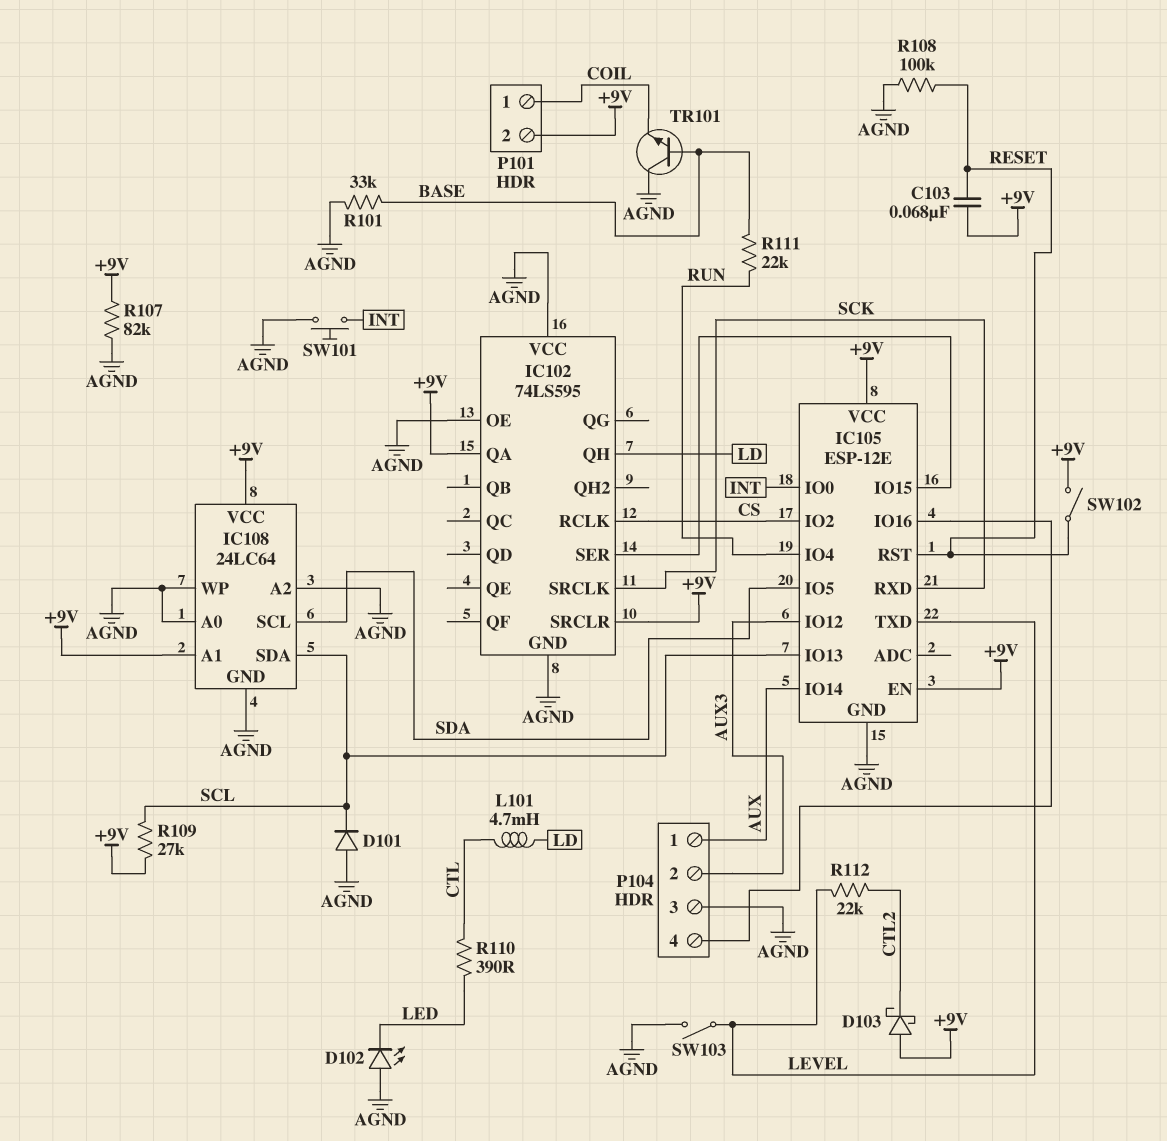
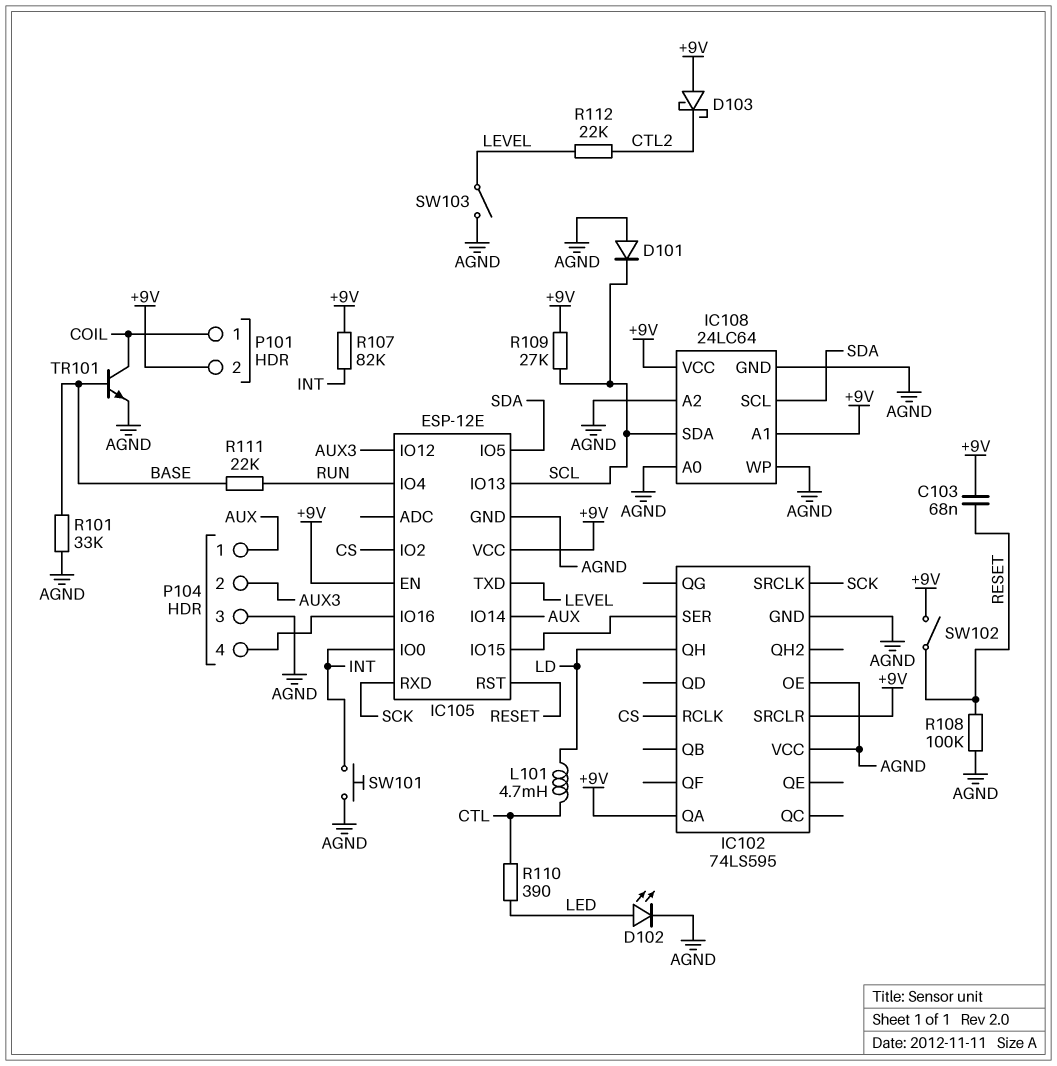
D102: LED (A AGND, K LED) -> LED (A LED, K AGND)
R107: 82k (+9V, AGND) -> 82k (+9V, INT)
TR101: NPN (B BASE, C AGND, E COIL) -> NPN (B BASE, C COIL, E AGND)

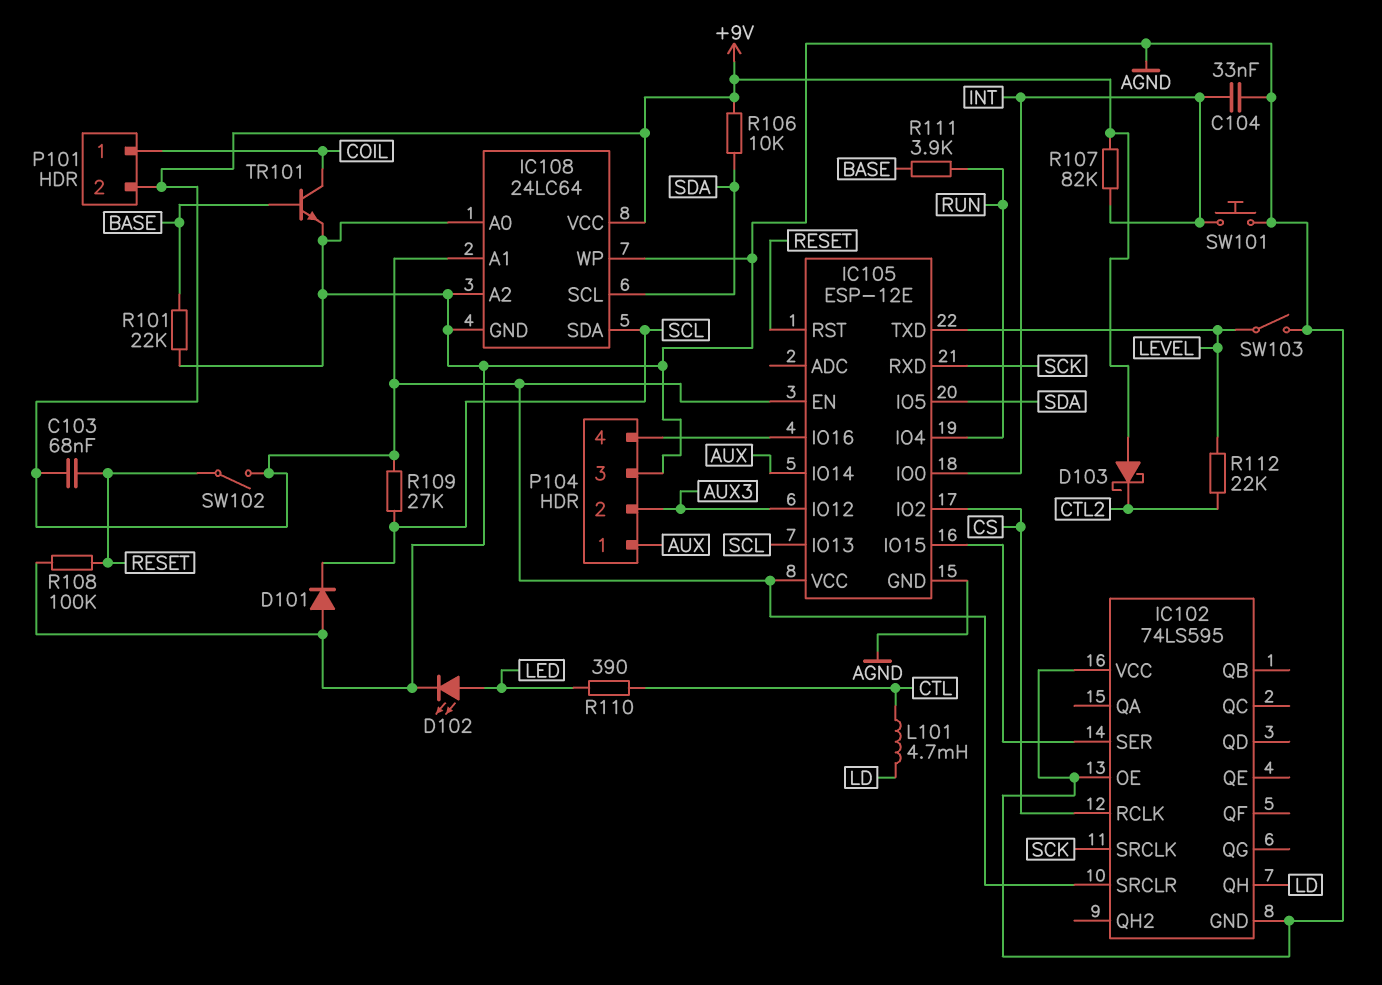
C104: none -> 33nF (AGND, INT)
IC102 pin QA: +9V -> none
R101: 33k (AGND, BASE) -> 22k (AGND, BASE)
R106: none -> 10k (+9V, SDA)
R111: 22k (BASE, RUN) -> 3.9k (BASE, RUN)

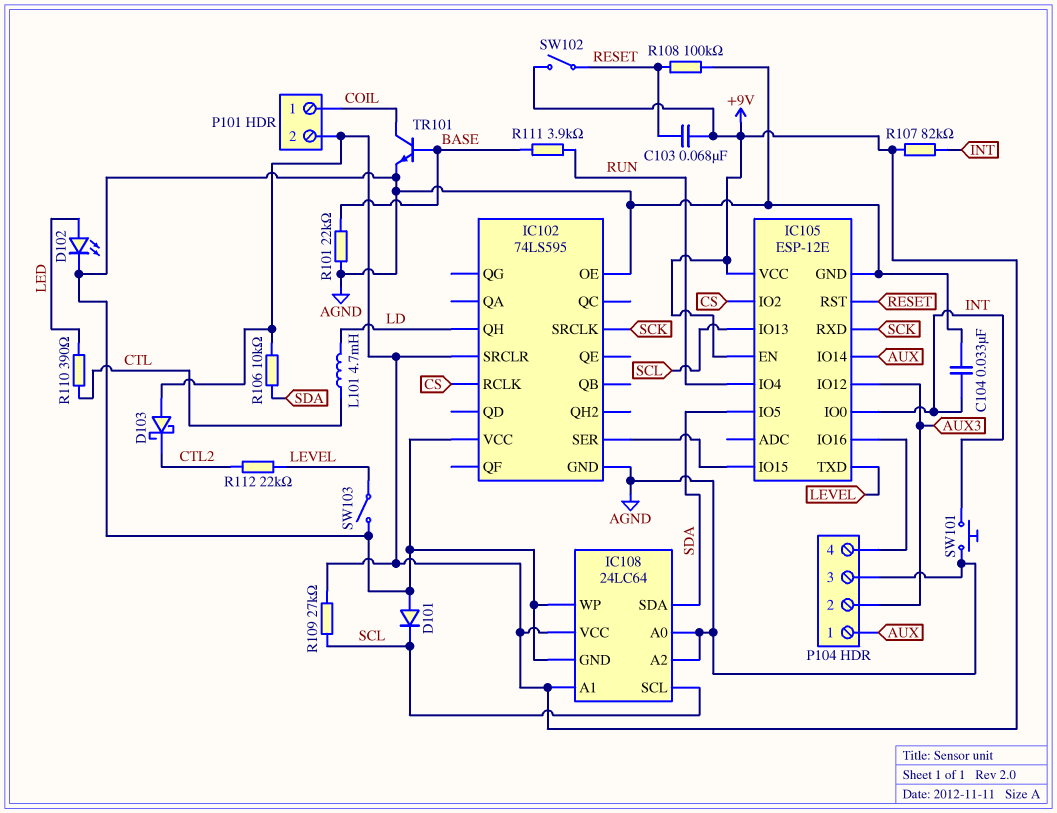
IC108 pin SCL: SDA -> SCL
IC108 pin SDA: SCL -> SDA

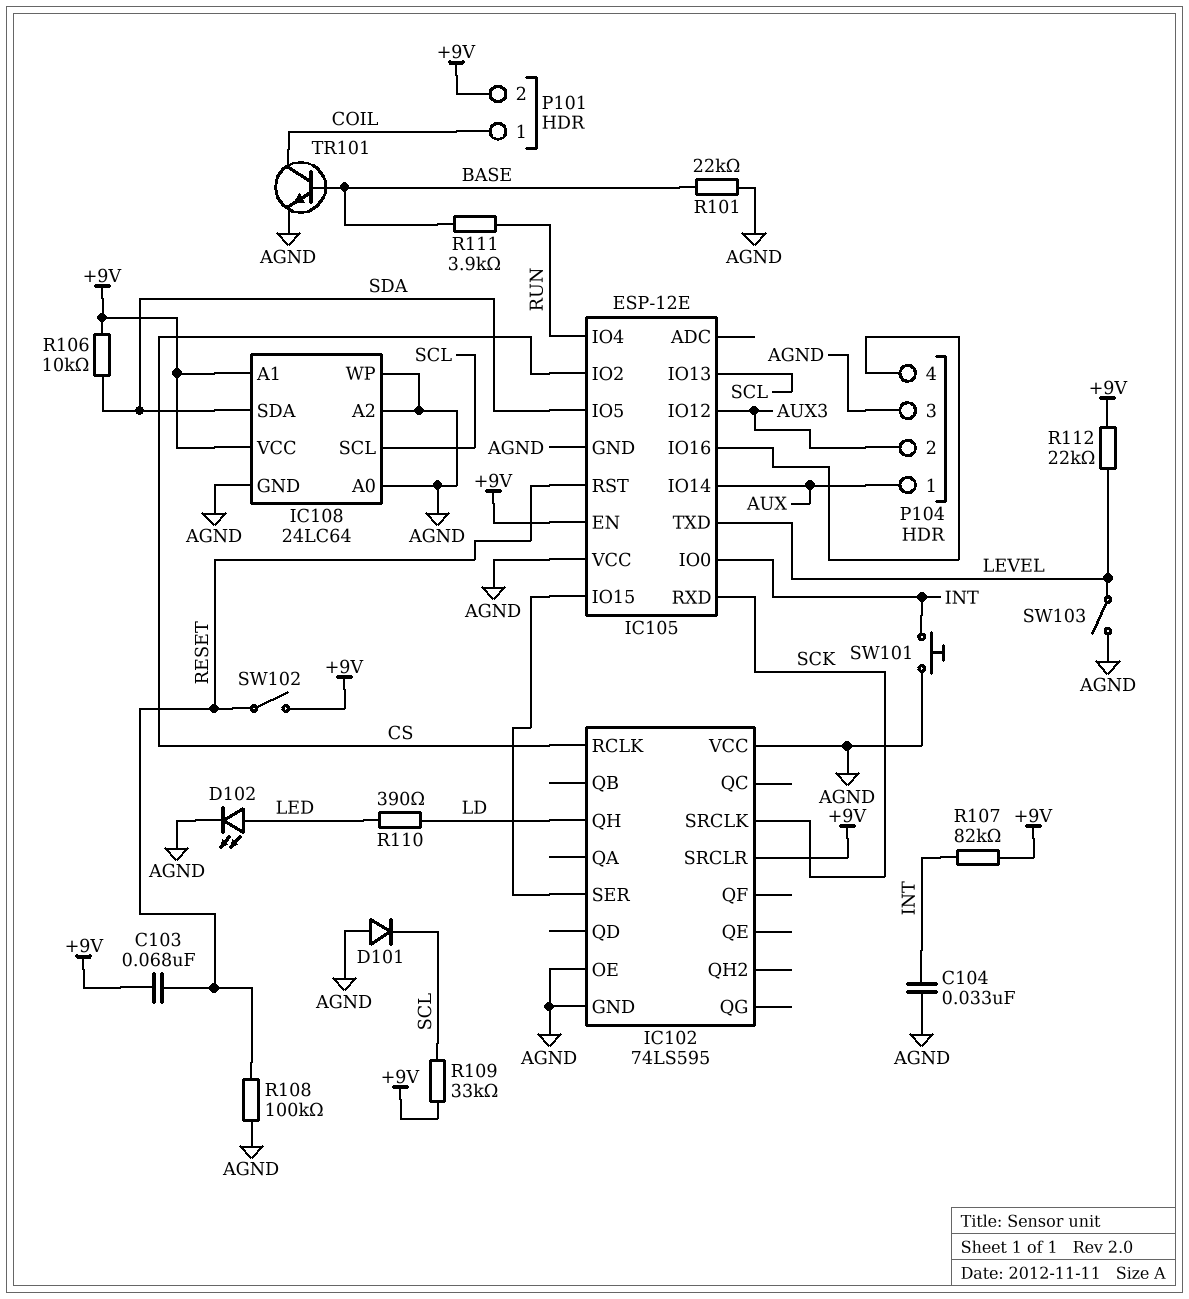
D103: schottky (A +9V, K CTL2) -> none
IC105 pin VCC: +9V -> AGND
L101: 4.7mH (CTL, LD) -> none
R109: 27k (+9V, SCL) -> 33k (+9V, SCL)
R110: 390 (CTL, LED) -> 390 (LD, LED)
R112: 22k (CTL2, LEVEL) -> 22k (+9V, LEVEL)

